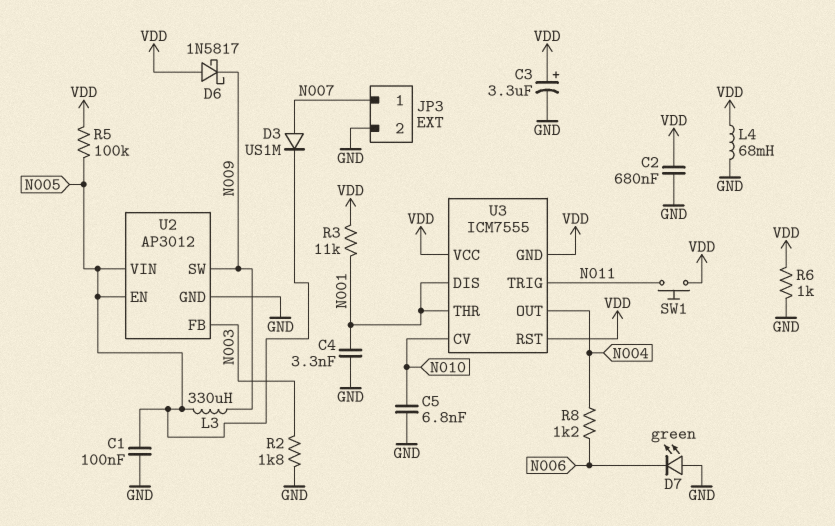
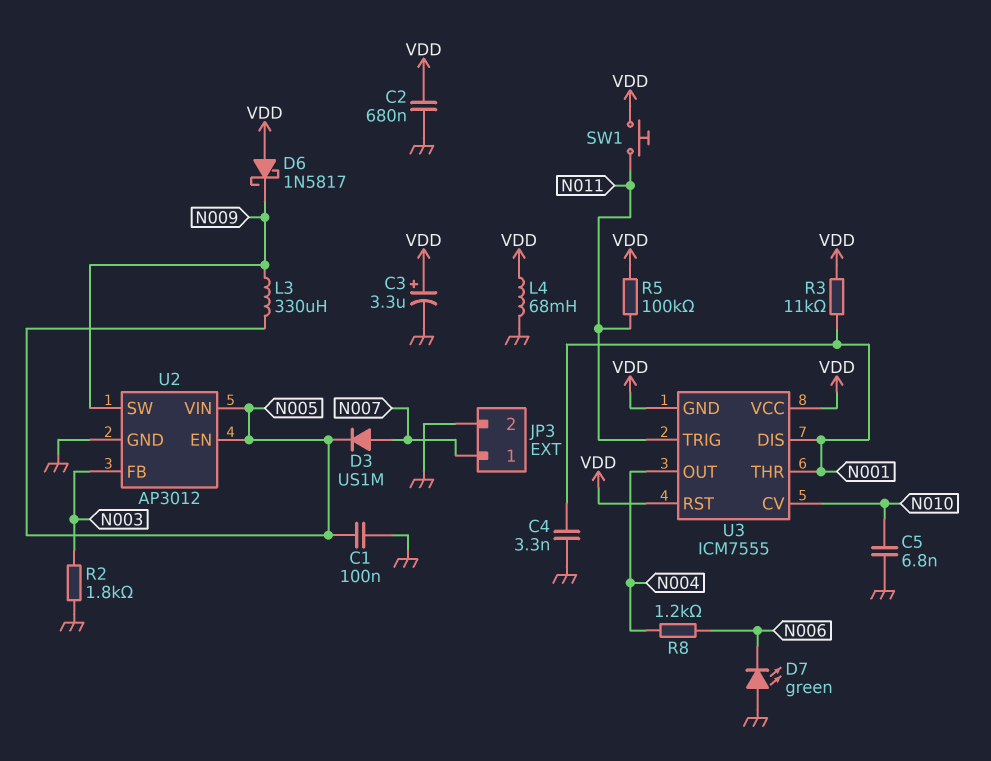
R5: 100k (N005, VDD) -> 100k (N011, VDD)
R6: 1k (GND, VDD) -> none

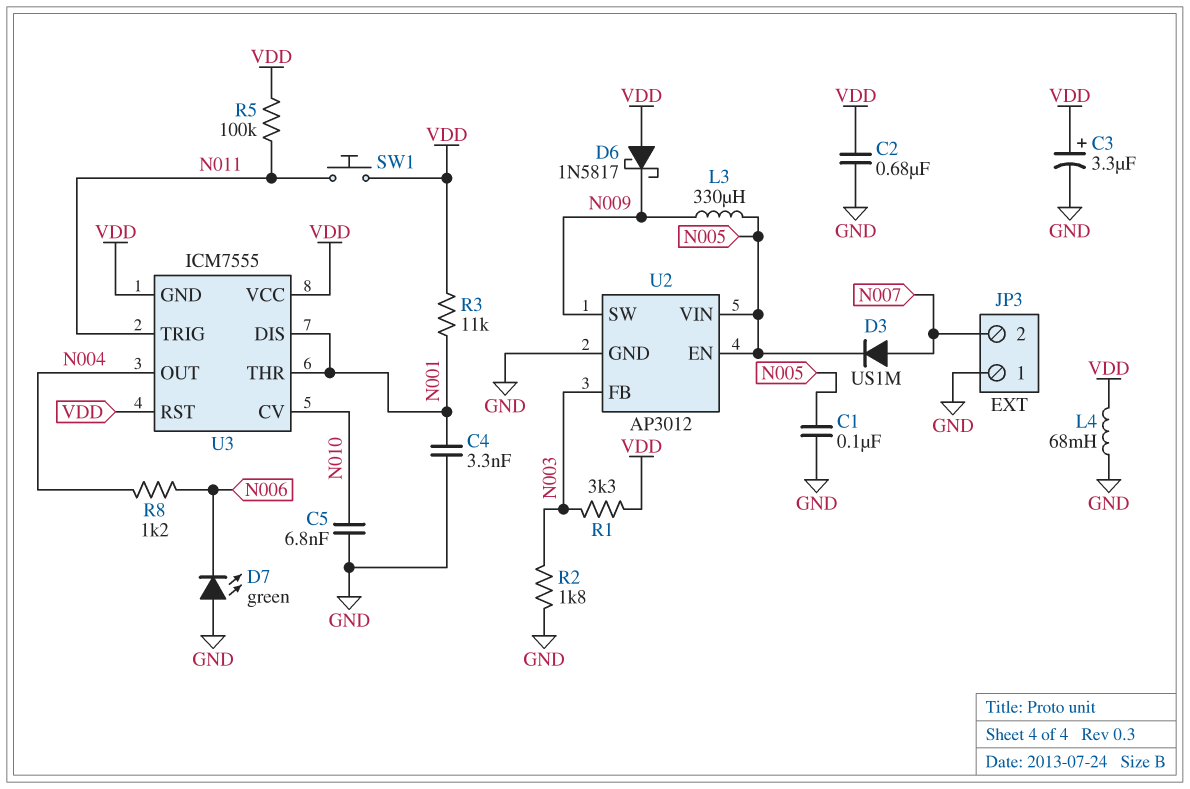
JP3 pin 1: N007 -> GND
JP3 pin 2: GND -> N007
R1: none -> 3.3k (N003, VDD)

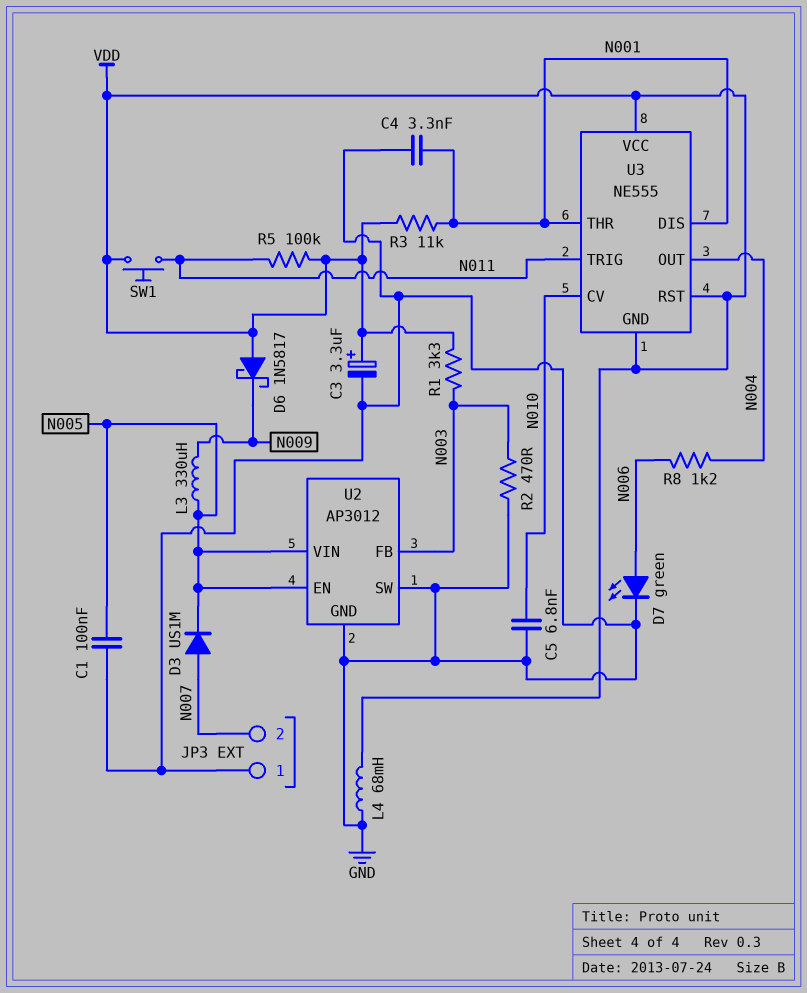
C2: 680nF (GND, VDD) -> none
D7: LED green (A GND, K N006) -> LED green (A N006, K GND)
R2: 1.8k (GND, N003) -> 470 (GND, N003)
U2 pin SW: N009 -> GND
U3: ICM7555 -> NE555

